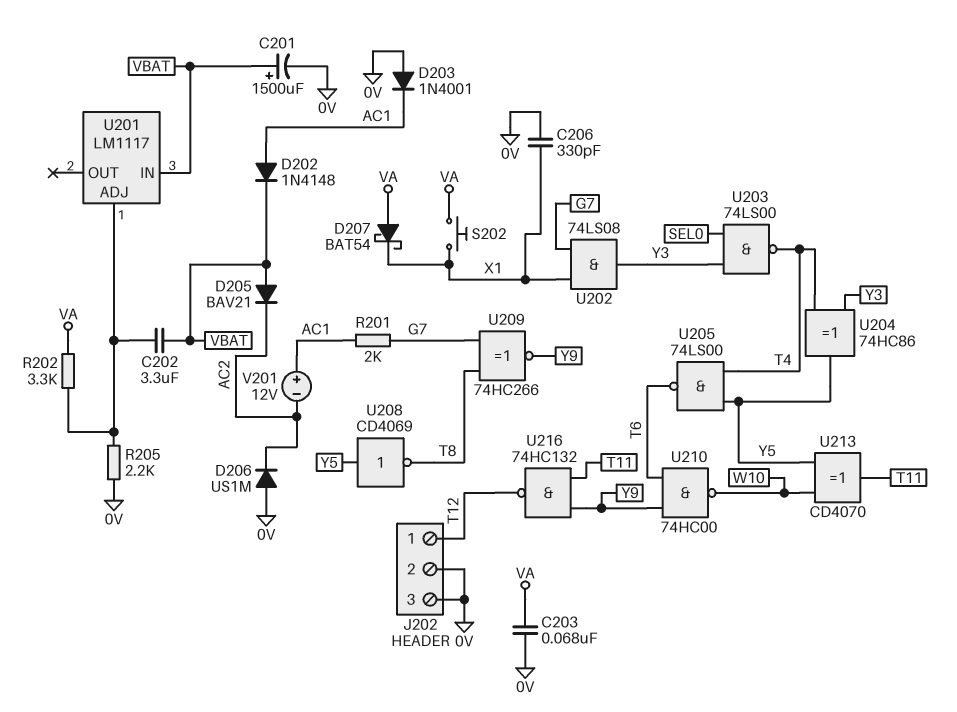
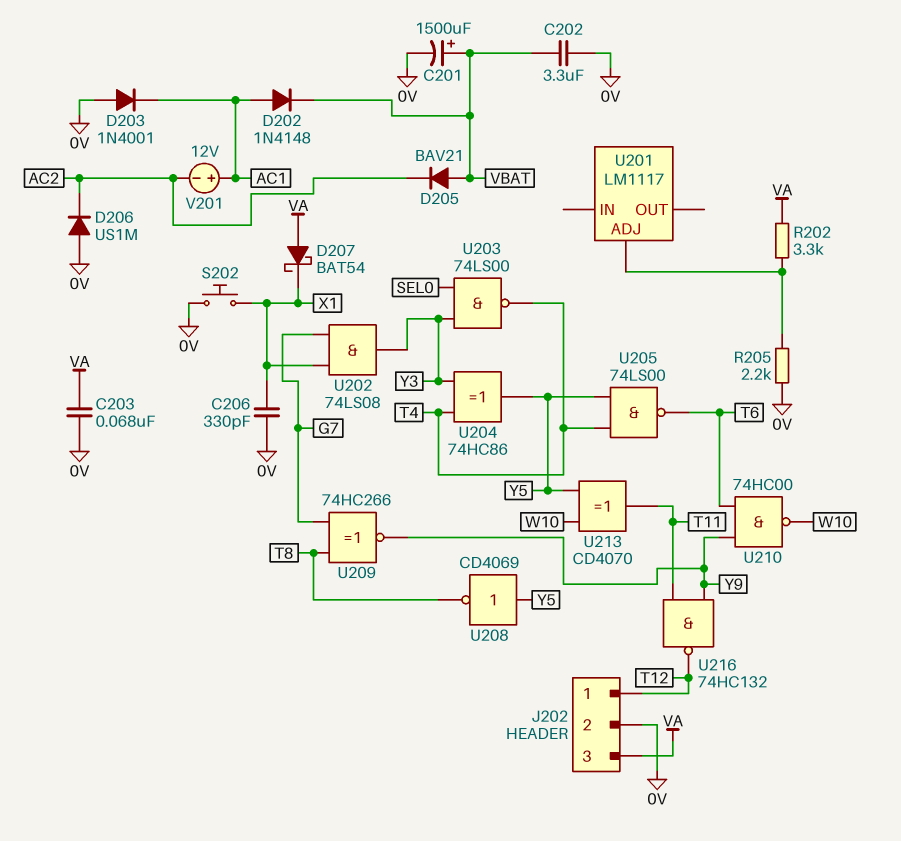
C202: 3.3uF (U201/ADJ, VBAT) -> 3.3uF (0V, VBAT)
J202 pin 3: 0V -> VA
R201: 2k (AC1, G7) -> none
S202: button (VA, X1) -> button (0V, X1)
U201 pin IN: VBAT -> none

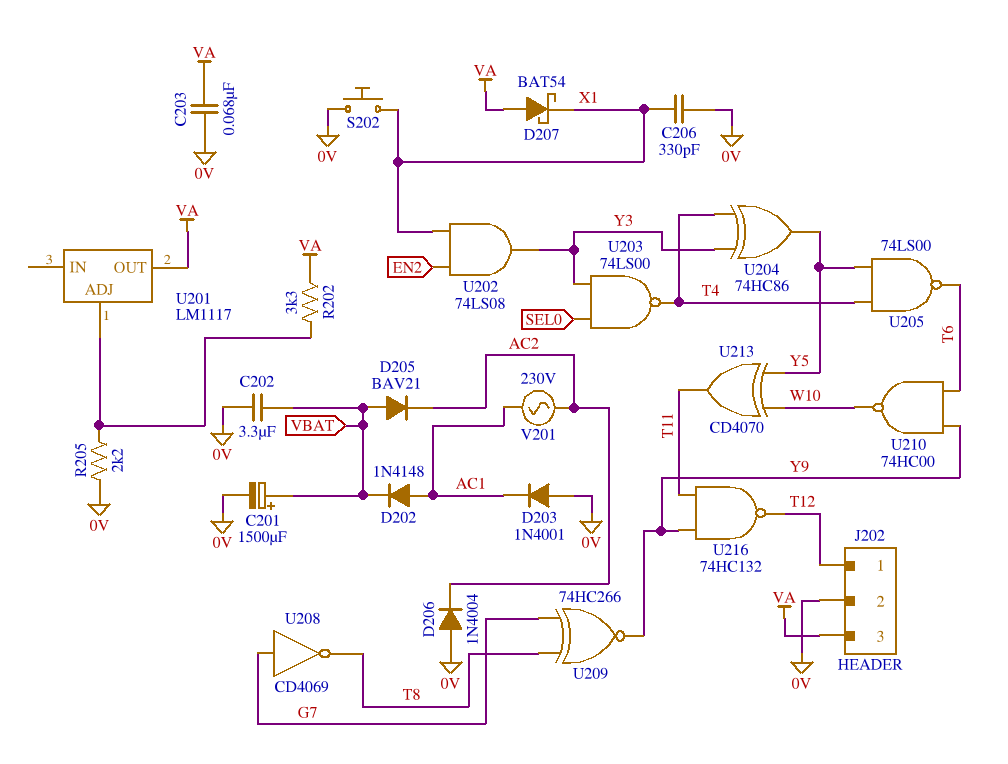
D206: diode US1M (A 0V, K AC2) -> diode 1N4004 (A 0V, K AC2)
U201 pin OUT: none -> VA
U202: AND 74LS08 (in G7, in X1, out Y3) -> AND 74LS08 (in EN2, in X1, out Y3)
U208: NOT CD4069 (in Y5, out T8) -> NOT CD4069 (in G7, out T8)
V201: 12V (plus AC1, minus AC2) -> AC 230V (AC1, AC2)

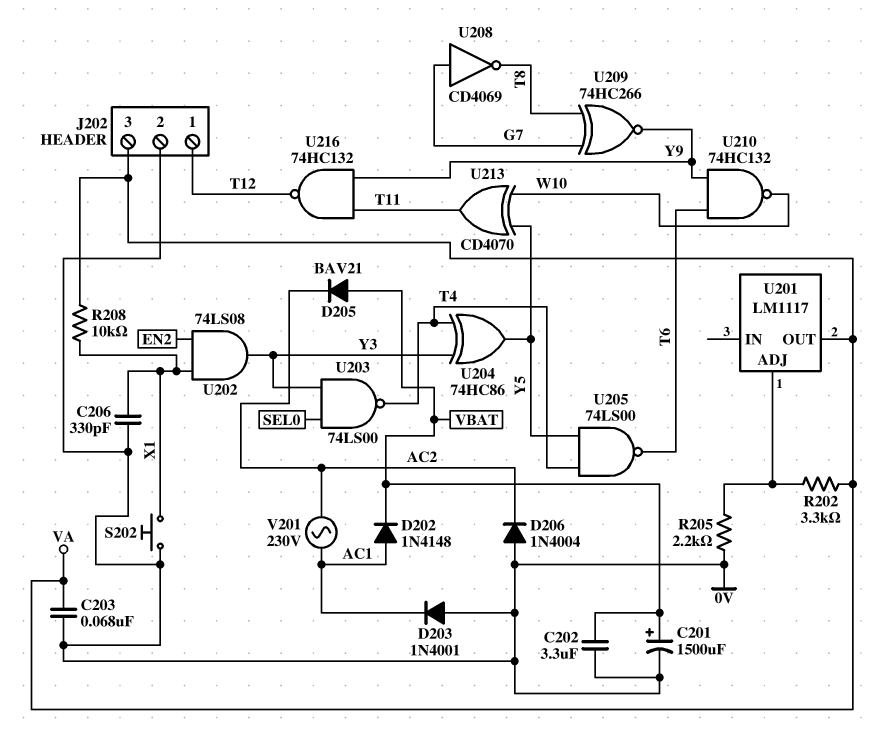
D207: schottky BAT54 (A VA, K X1) -> none
R208: none -> 10k (VA, X1)
U210: NAND 74HC00 (in T6, in Y9, out W10) -> NAND 74HC132 (in T6, in Y9, out W10)

